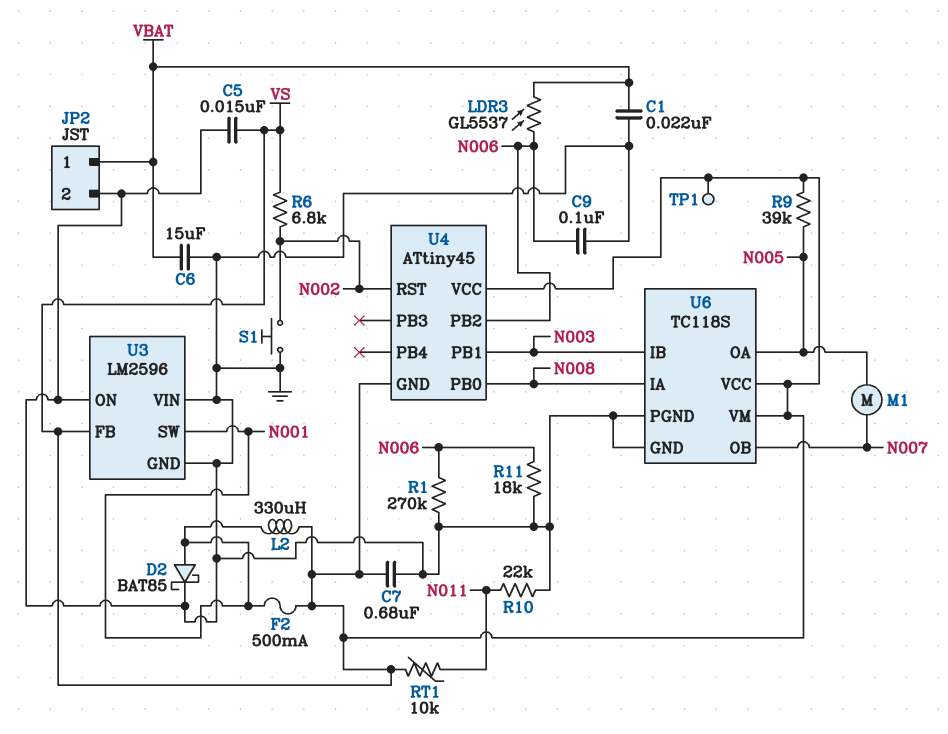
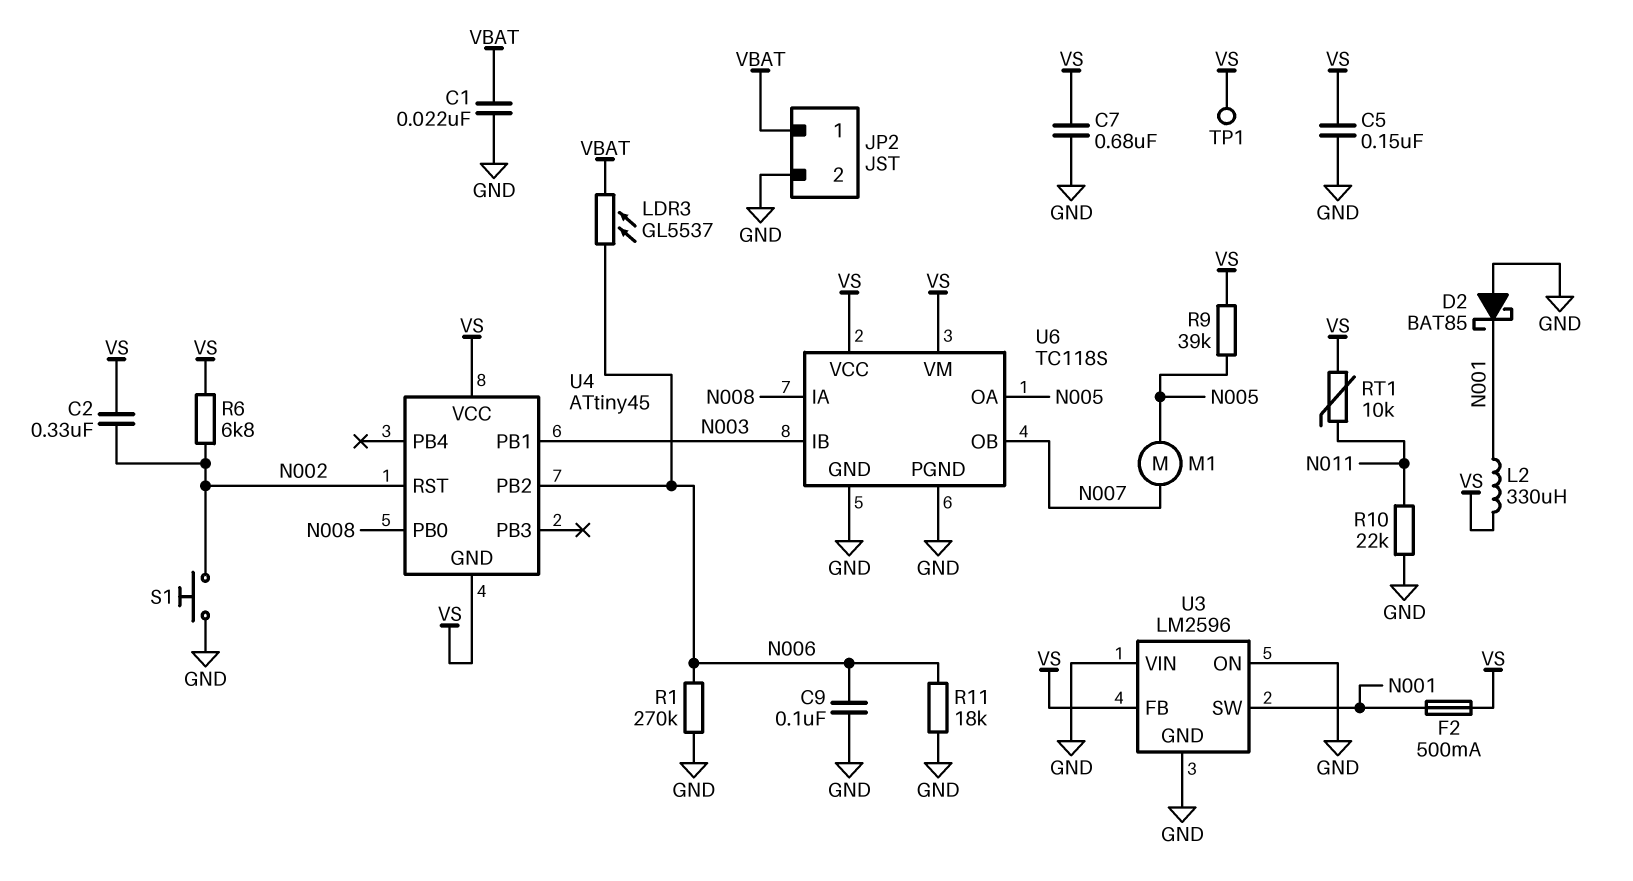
C2: none -> 330nF (N002, VS)
C5: 15nF (GND, VS) -> 150nF (GND, VS)
C6: 15uF (GND, VBAT) -> none
D2: schottky BAT85 (A N001, K GND) -> schottky BAT85 (A GND, K N001)

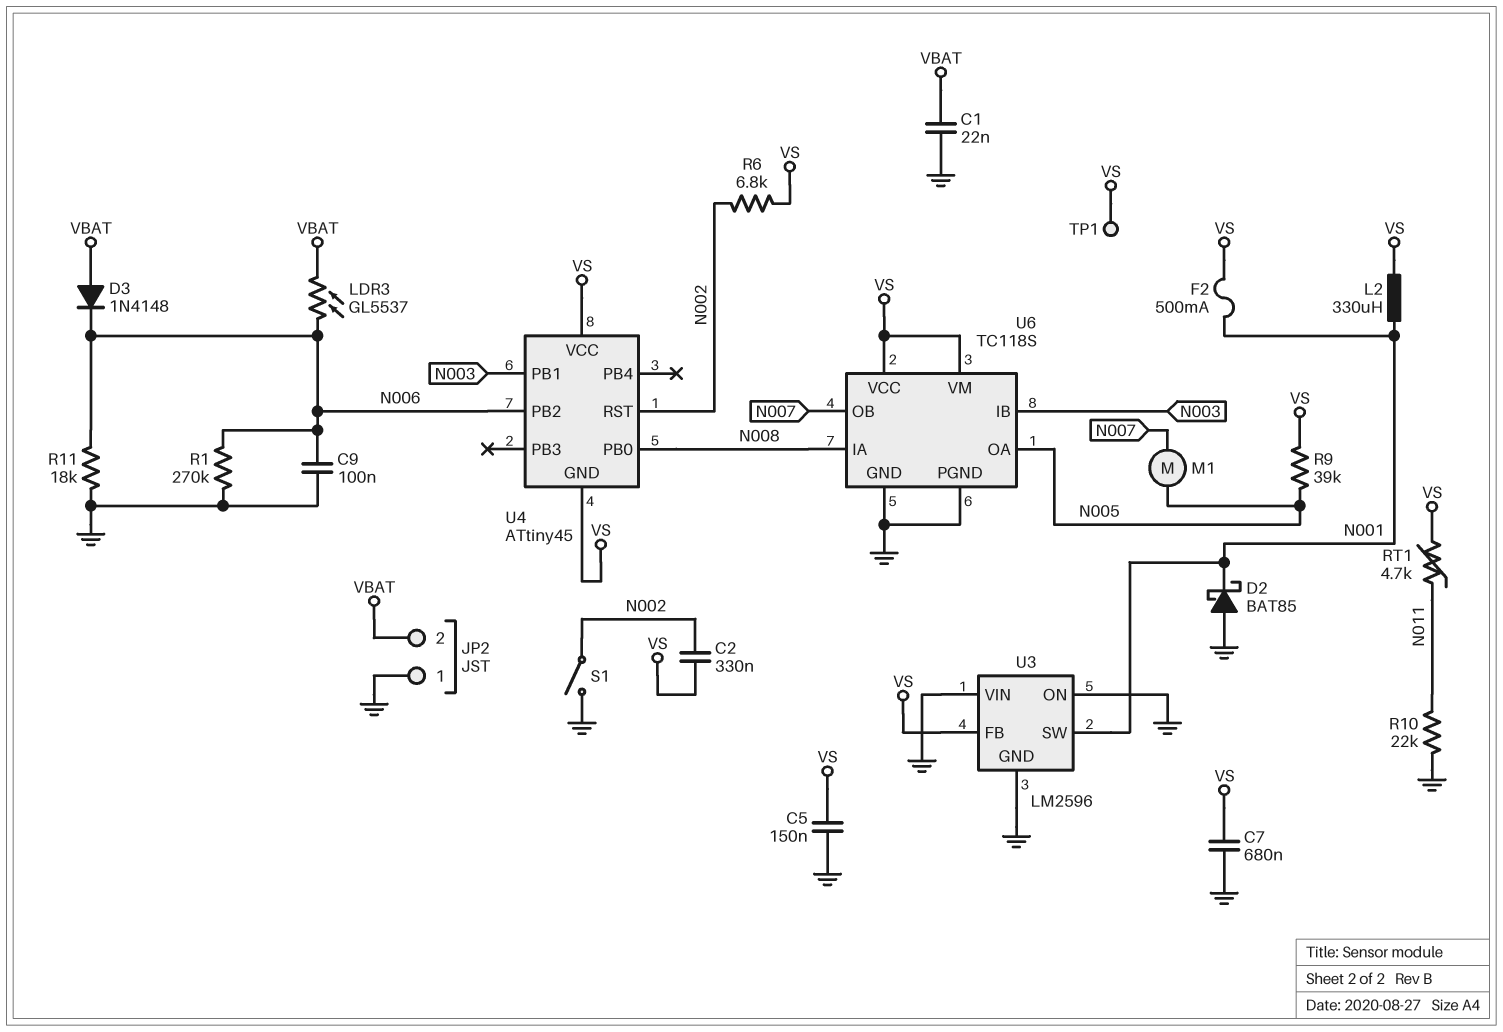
D3: none -> diode 1N4148 (A VBAT, K N006)
JP2 pin 1: VBAT -> GND
JP2 pin 2: GND -> VBAT
RT1: 10k (N011, VS) -> 4.7k (N011, VS)
S1: button (GND, N002) -> switch (GND, N002)

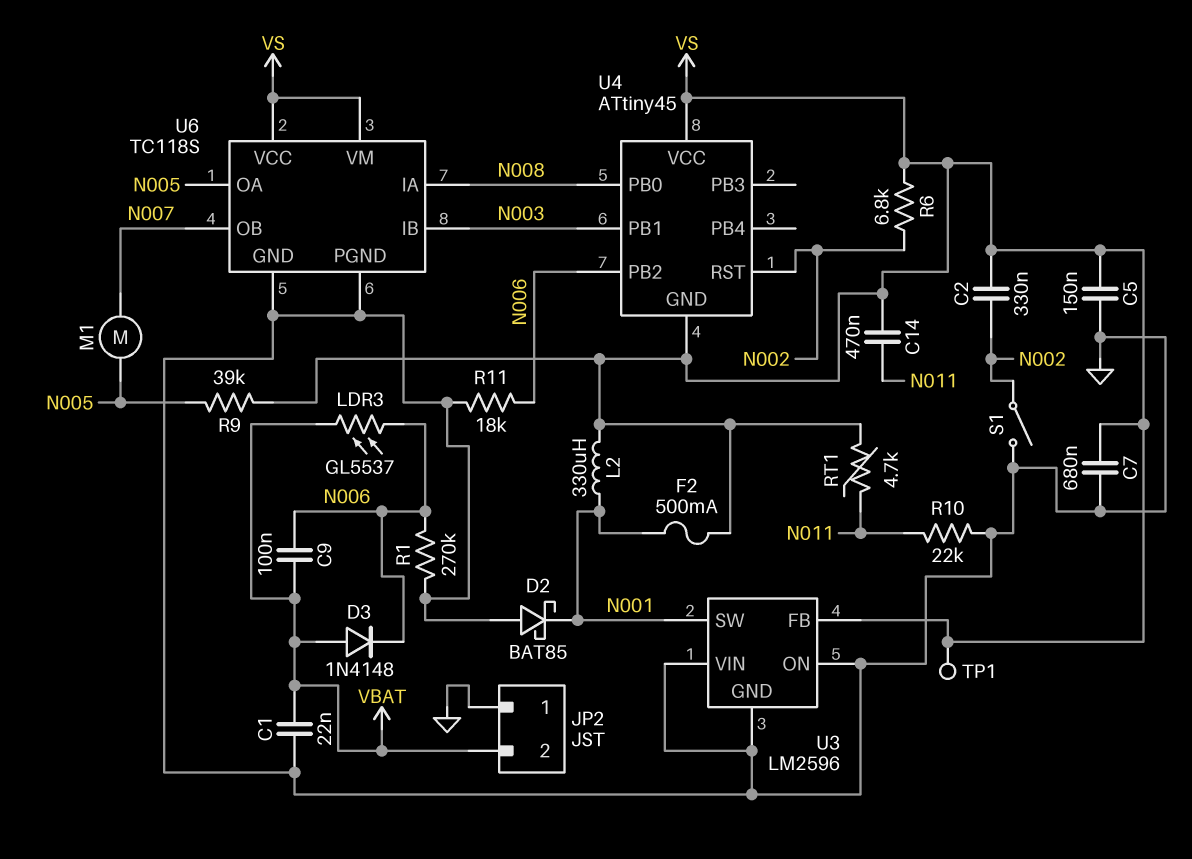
C9: 100nF (GND, N006) -> 100nF (N006, VBAT)
C14: none -> 470nF (N011, VS)

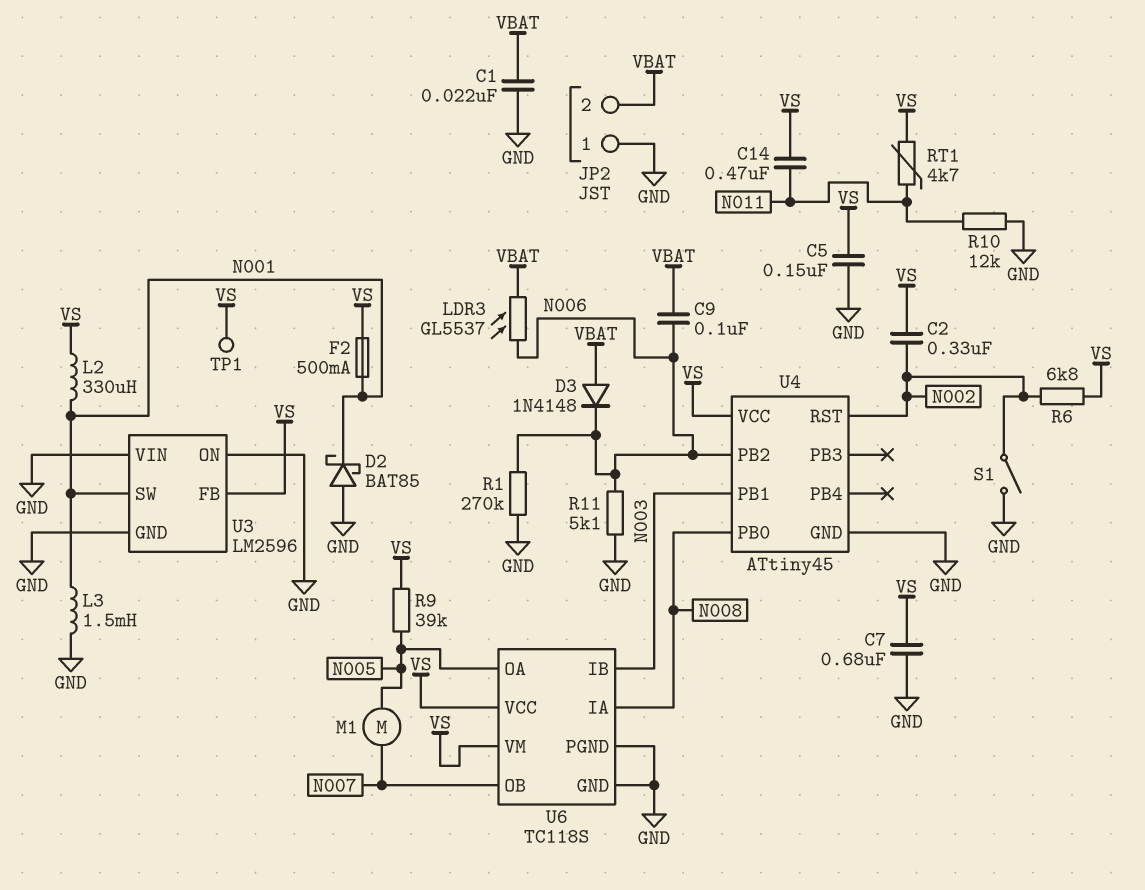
L3: none -> 1.5mH (GND, N001)
R10: 22k (GND, N011) -> 12k (GND, N011)
R11: 18k (GND, N006) -> 5.1k (GND, N006)
U4 pin GND: VS -> GND

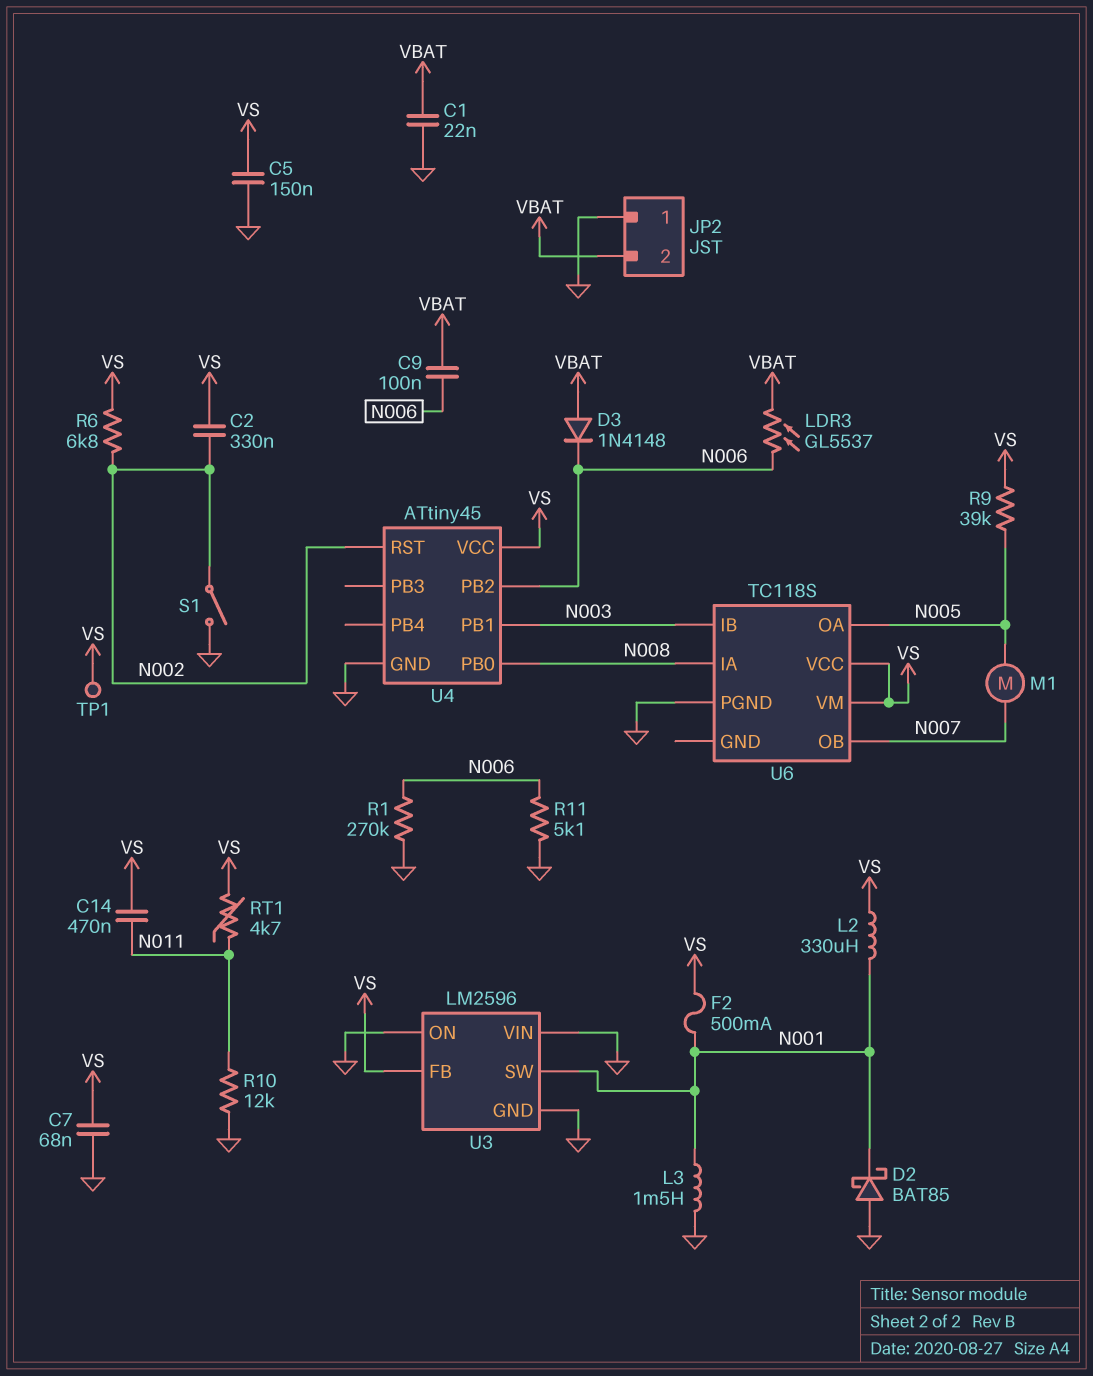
C7: 680nF (GND, VS) -> 68nF (GND, VS)
U6 pin GND: GND -> none

